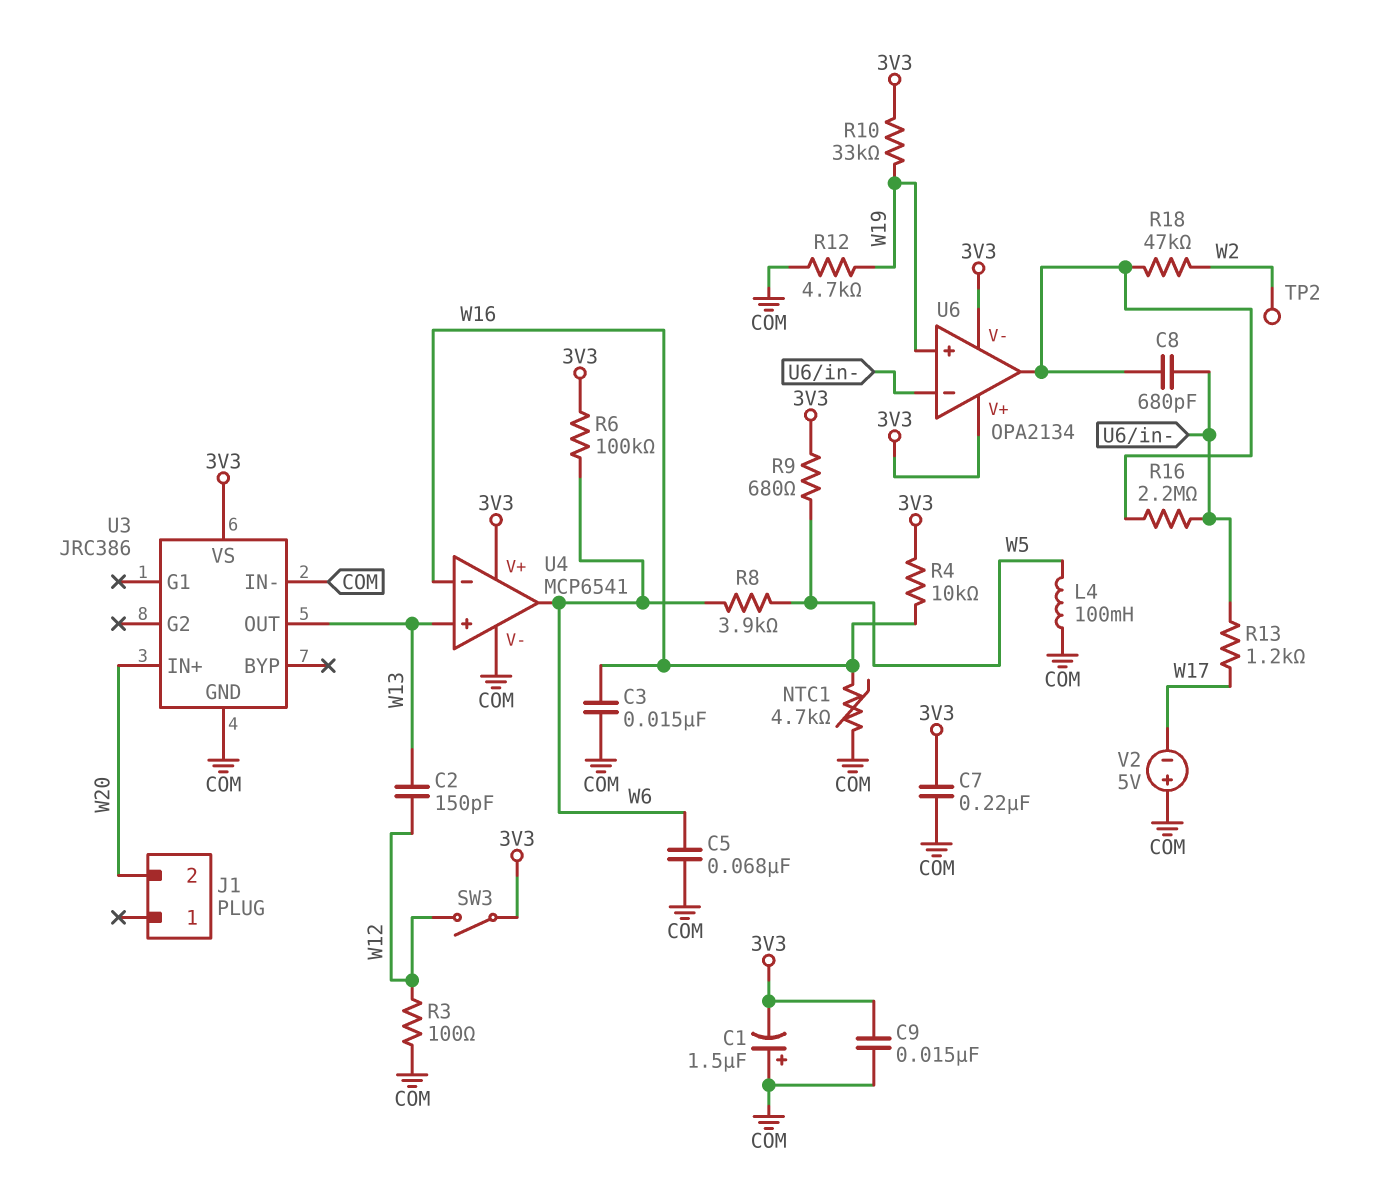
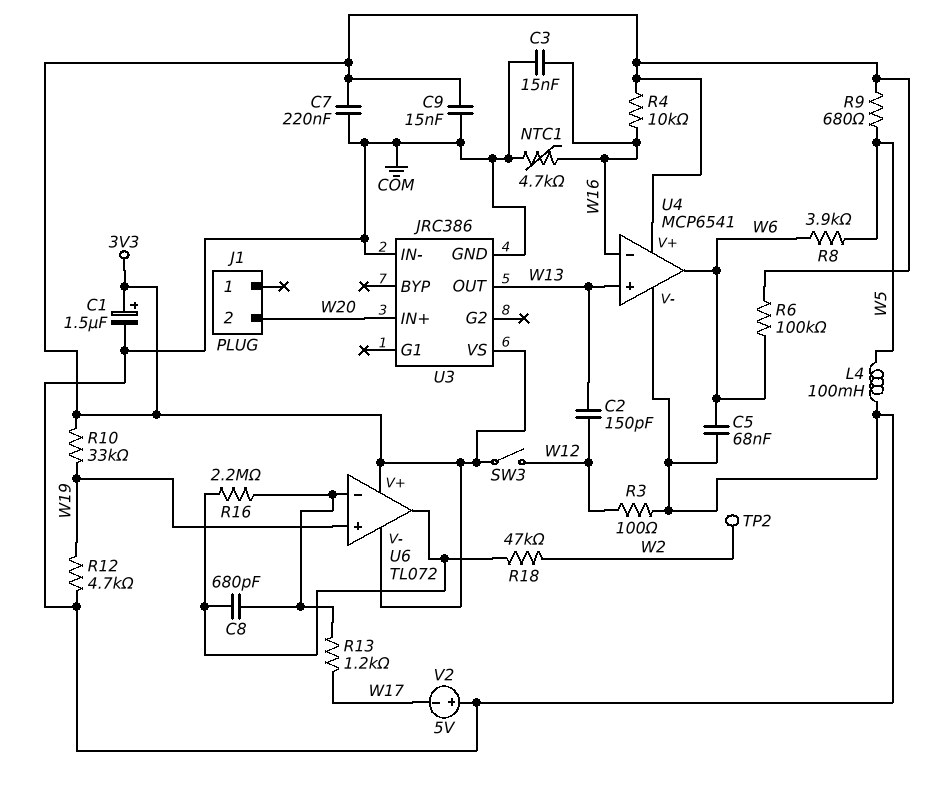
C1: 1.5uF (plus COM, minus 3V3) -> 1.5uF (plus 3V3, minus COM)
U6: OPA2134 -> TL072

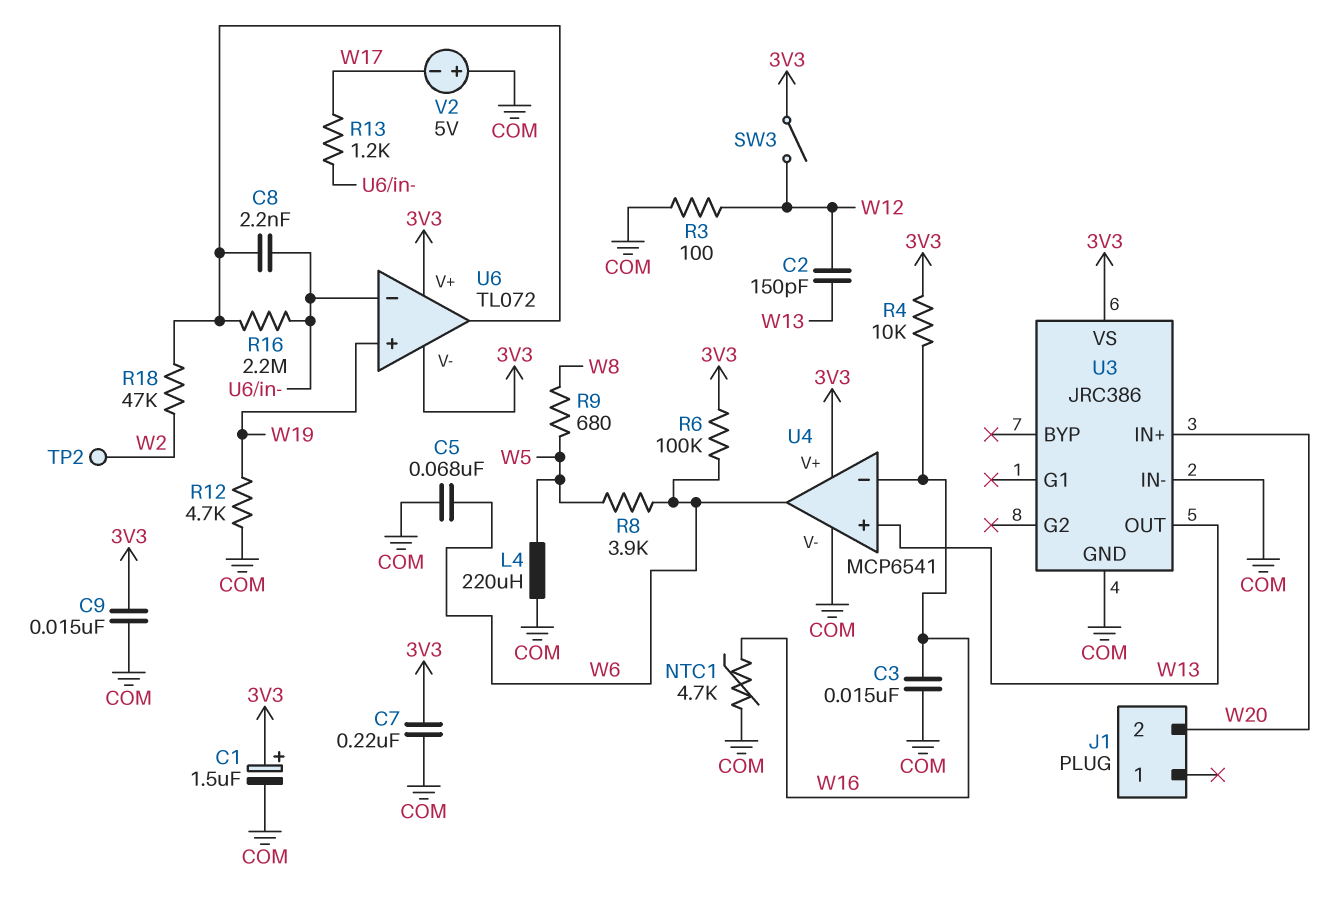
C8: 680pF (U6/in-, U6/out) -> 2.2nF (U6/in-, U6/out)
L4: 100mH (COM, W5) -> 220uH (COM, W5)
R9: 680 (3V3, W5) -> 680 (W5, W8)
R10: 33k (3V3, W19) -> none

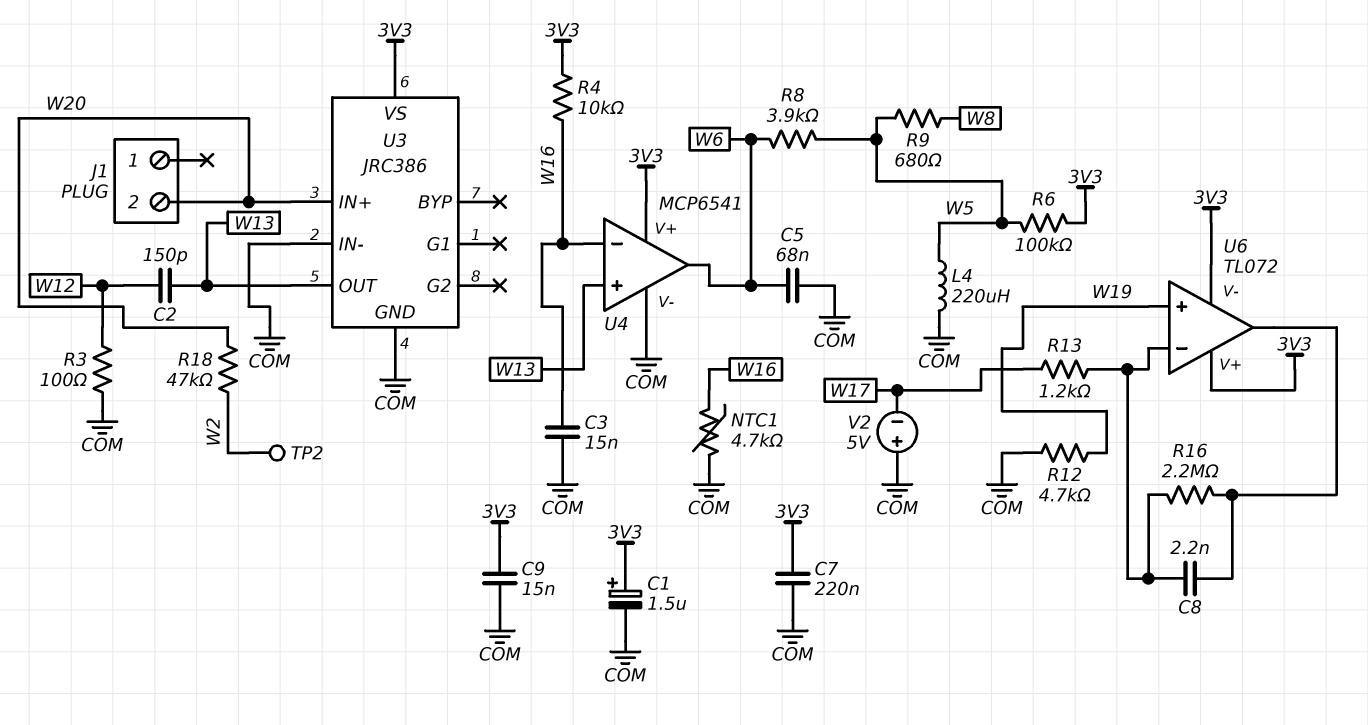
R6: 100k (3V3, W6) -> 100k (3V3, W5)
R18: 47k (U6/out, W2) -> 47k (W2, W20)
SW3: switch (3V3, W12) -> none

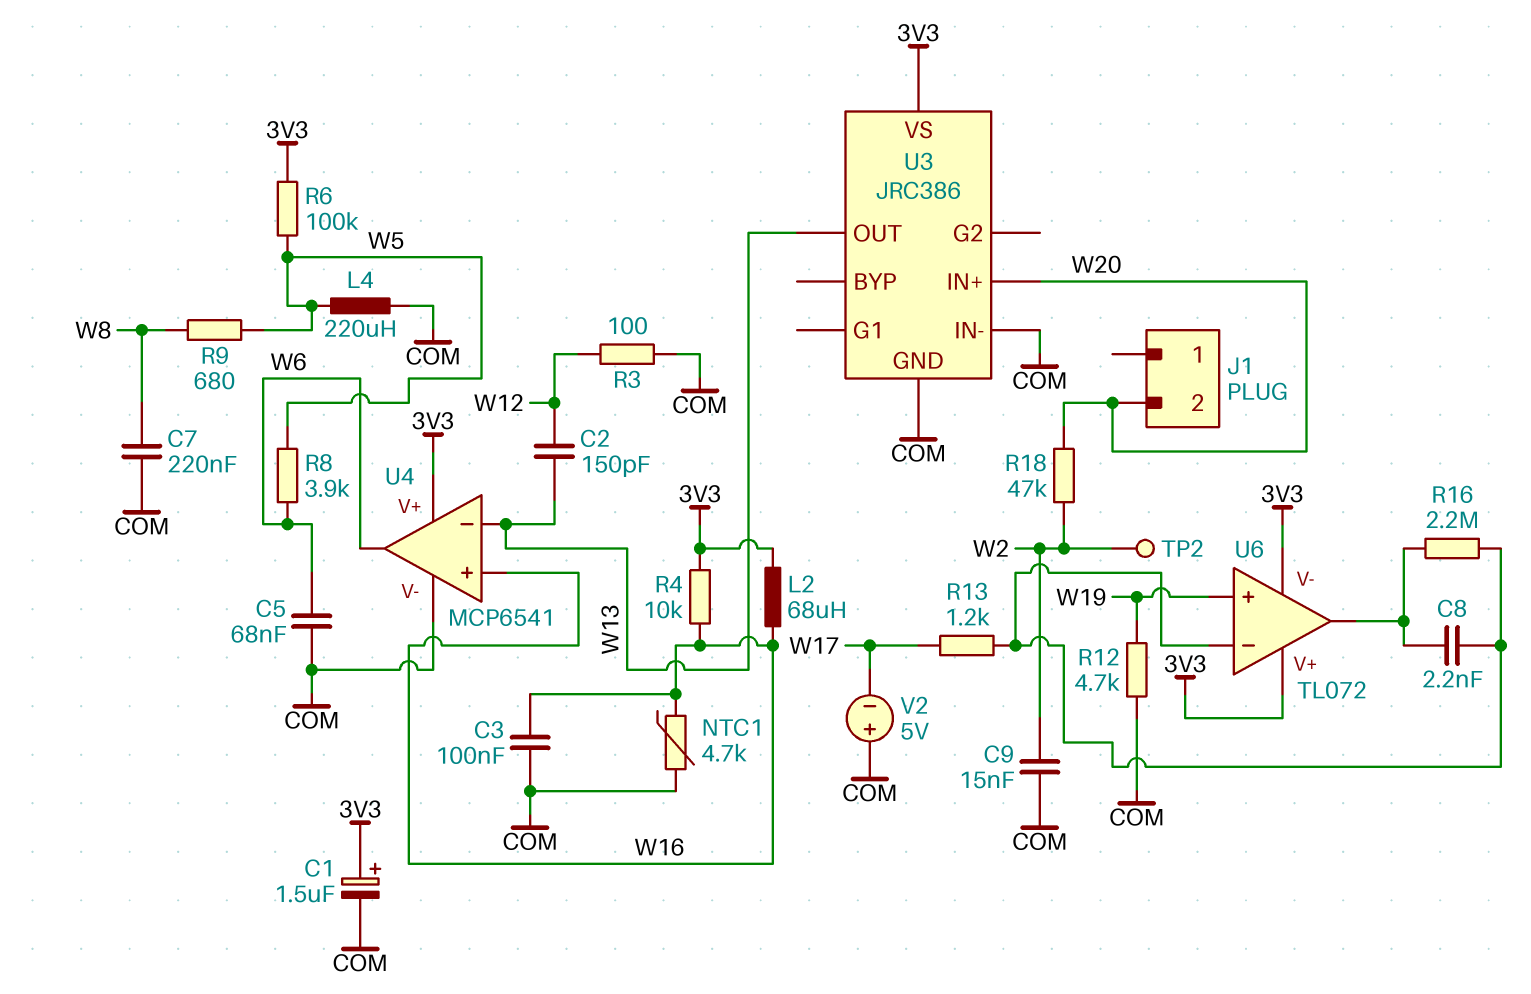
C3: 15nF (COM, W16) -> 100nF (COM, W16)
C7: 220nF (3V3, COM) -> 220nF (COM, W8)
C9: 15nF (3V3, COM) -> 15nF (COM, W2)
L2: none -> 68uH (3V3, W16)
U4 pin in+: W13 -> W16
U4 pin in-: W16 -> W13

